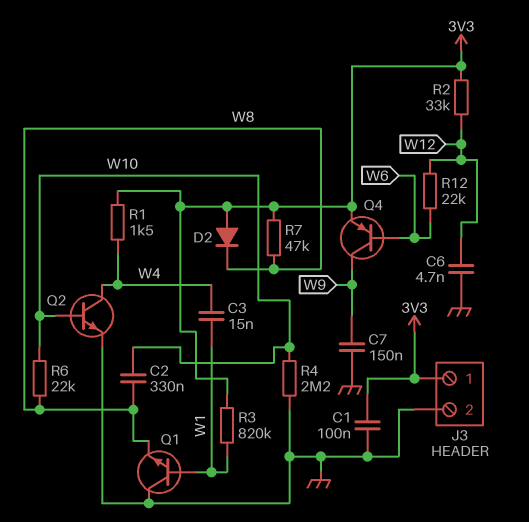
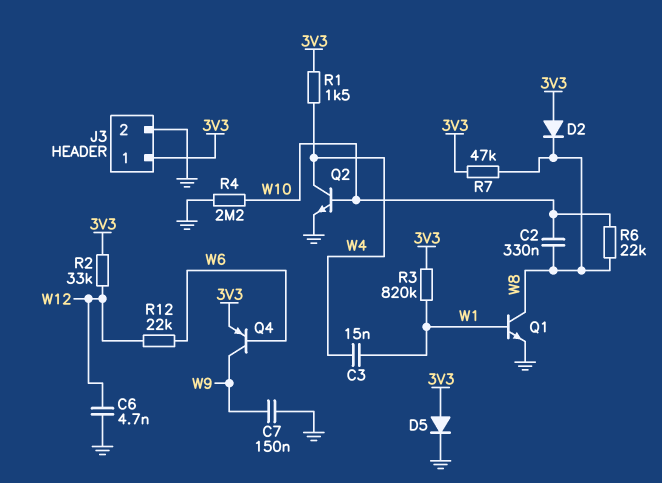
C1: 100nF (3V3, GND) -> none
D5: none -> diode (A 3V3, K GND)
Q1: NPN (B W1, C GND, E W8) -> NPN (B W1, C W8, E GND)

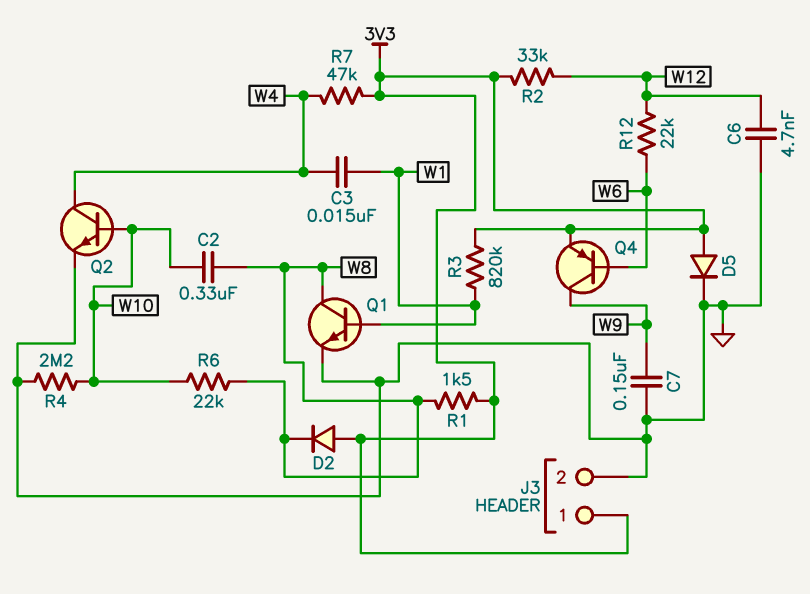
R1: 1.5k (3V3, W4) -> 1.5k (3V3, W8)
R7: 47k (3V3, W8) -> 47k (3V3, W4)

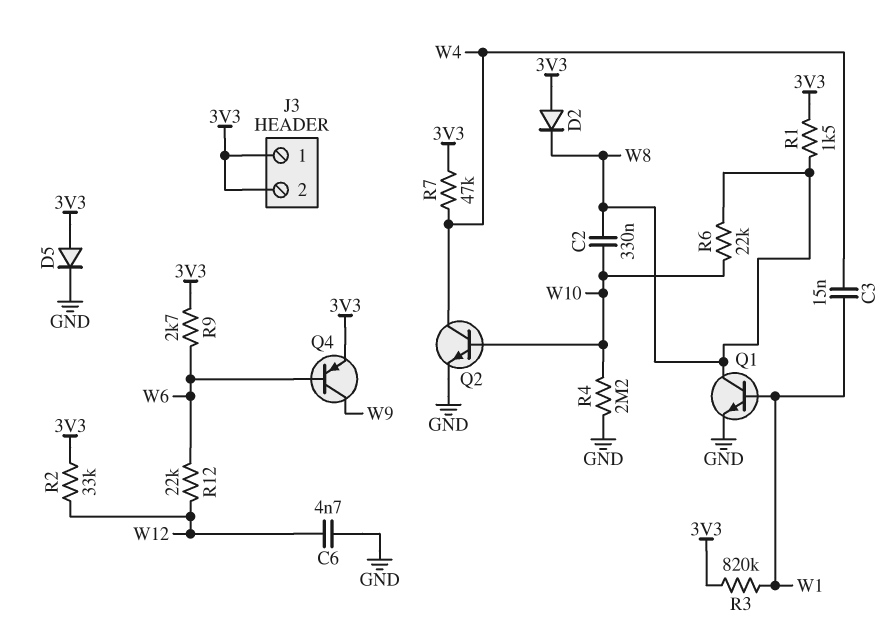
C7: 150nF (GND, W9) -> none
J3 pin 2: GND -> 3V3
R9: none -> 2.7k (3V3, W6)

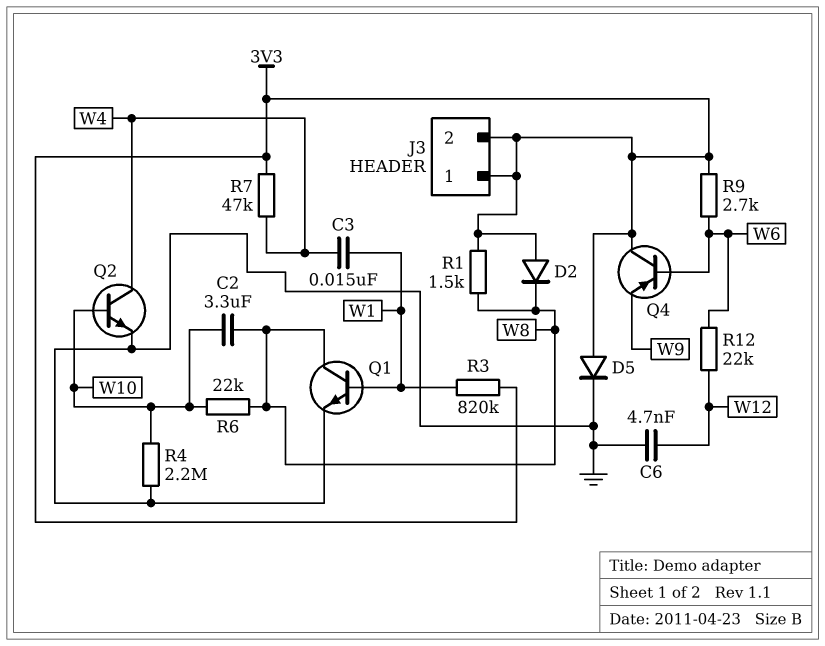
C2: 330nF (W8, W10) -> 3.3uF (W8, W10)
Q4: PNP (B W6, C W9, E 3V3) -> PNP (B W6, C 3V3, E W9)
R2: 33k (3V3, W12) -> none

